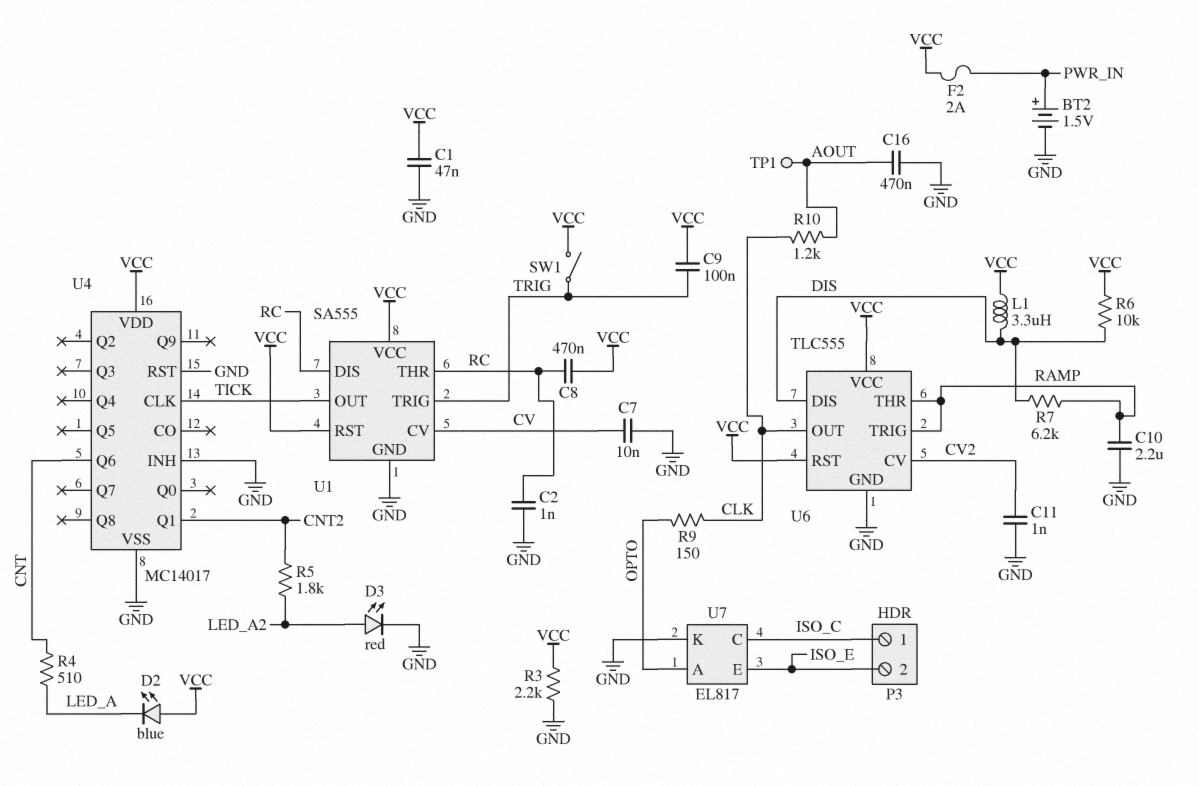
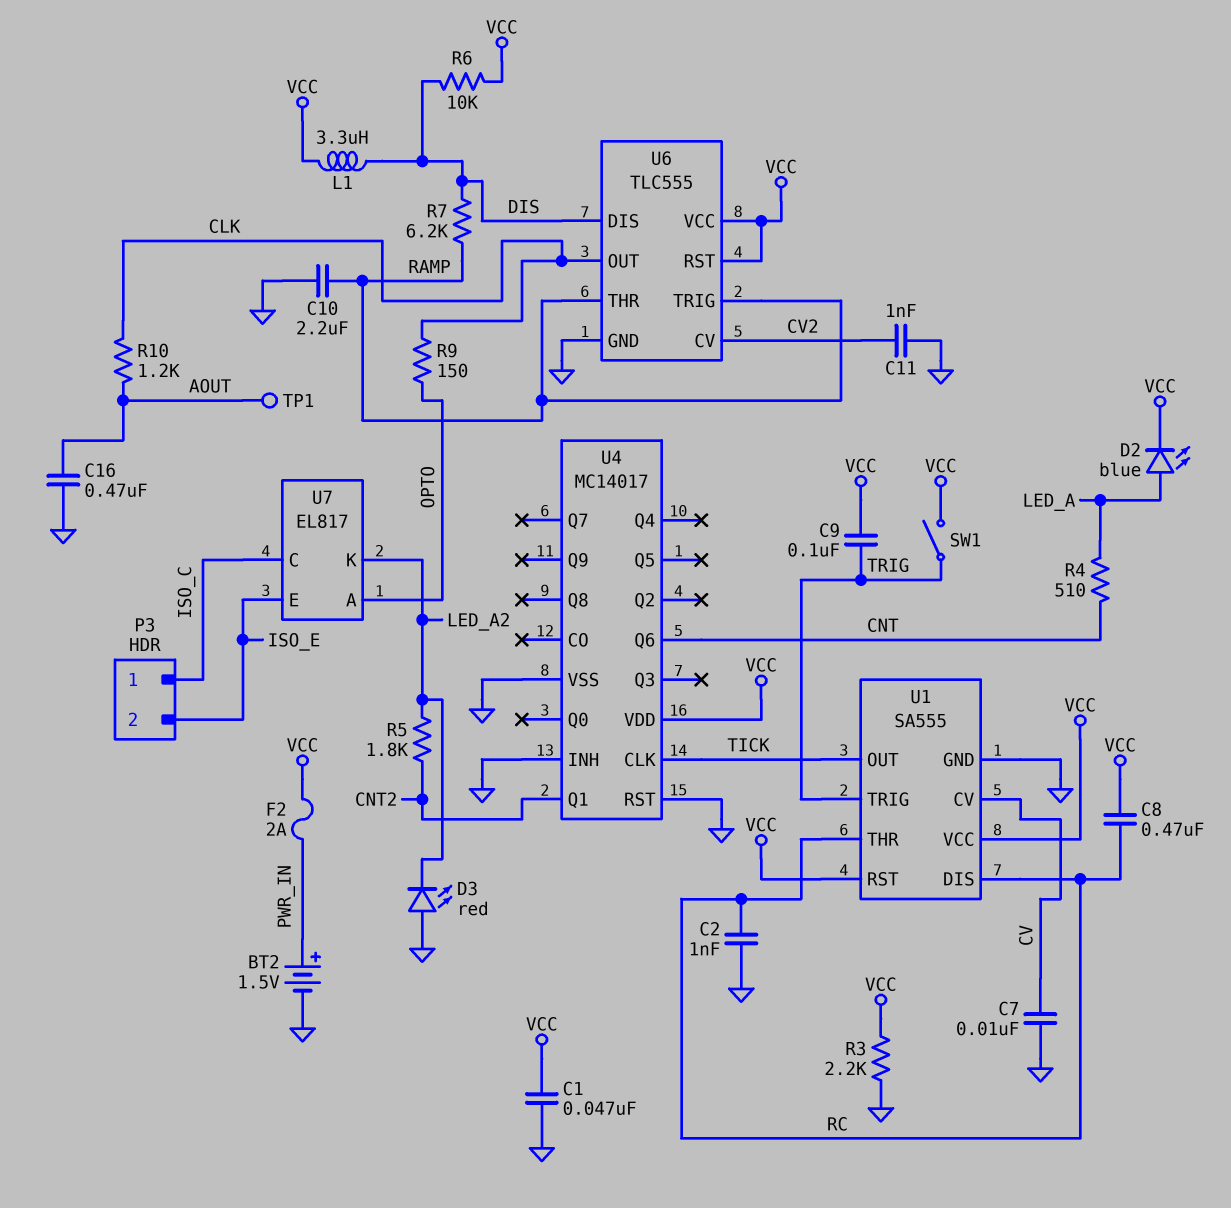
D2: LED blue (A VCC, K LED_A) -> LED blue (A LED_A, K VCC)
D3: LED red (A LED_A2, K GND) -> LED red (A GND, K LED_A2)
U7 pin K: GND -> LED_A2

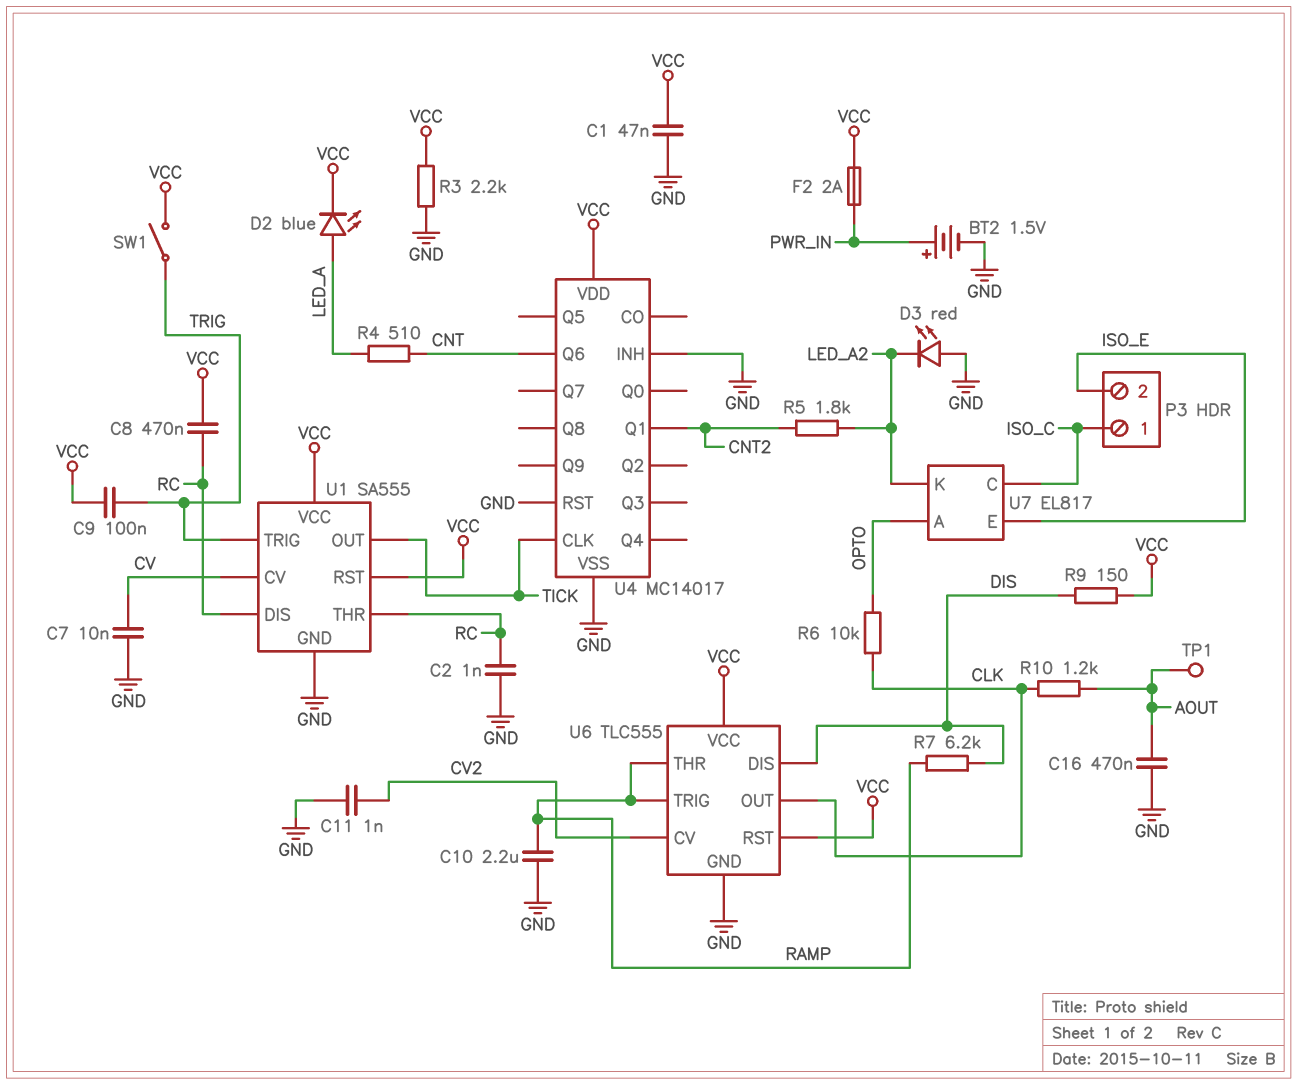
L1: 3.3uH (DIS, VCC) -> none
R6: 10k (DIS, VCC) -> 10k (CLK, OPTO)
R9: 150 (CLK, OPTO) -> 150 (DIS, VCC)

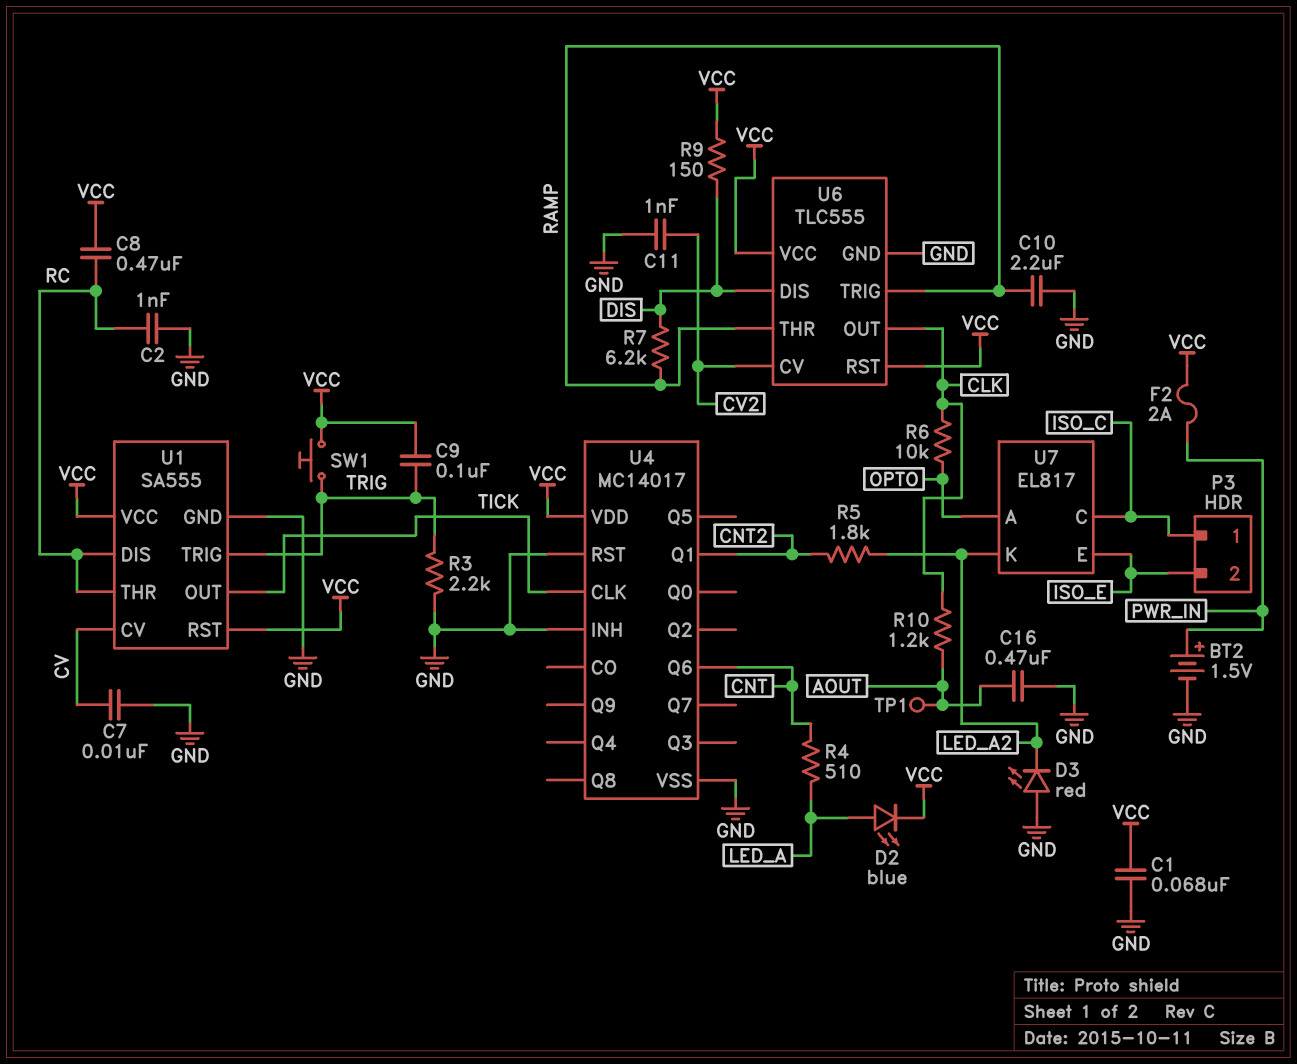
C1: 47nF (GND, VCC) -> 68nF (GND, VCC)
R3: 2.2k (GND, VCC) -> 2.2k (GND, TRIG)
SW1: switch (TRIG, VCC) -> button (TRIG, VCC)

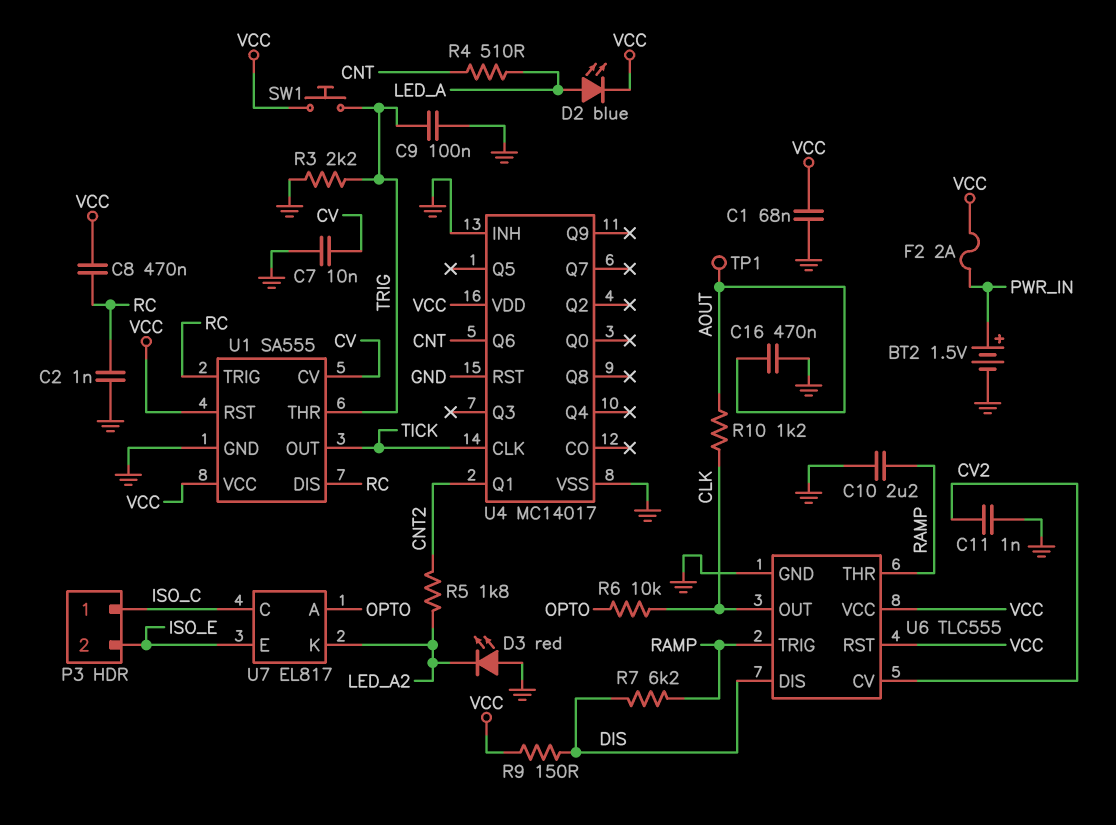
C9: 100nF (TRIG, VCC) -> 100nF (GND, TRIG)
U1 pin THR: RC -> TRIG
U1 pin TRIG: TRIG -> RC

